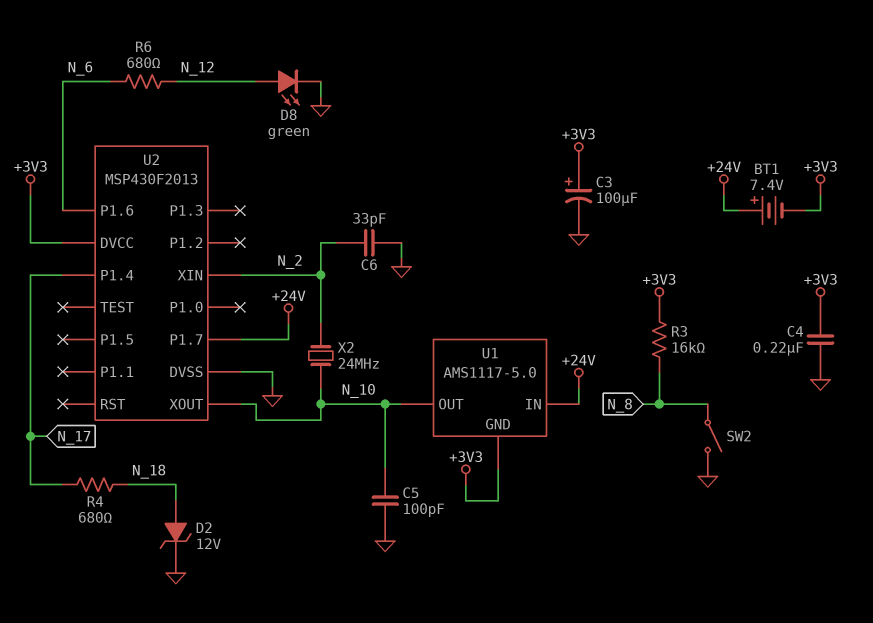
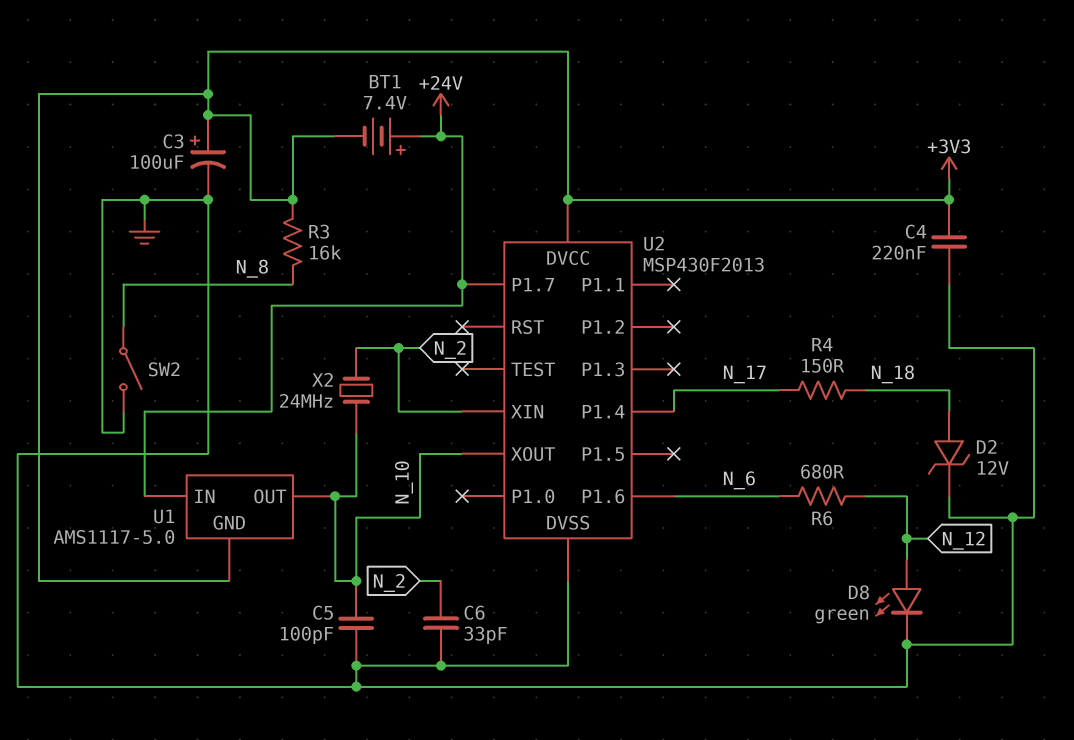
R4: 680 (N_17, N_18) -> 150 (N_17, N_18)

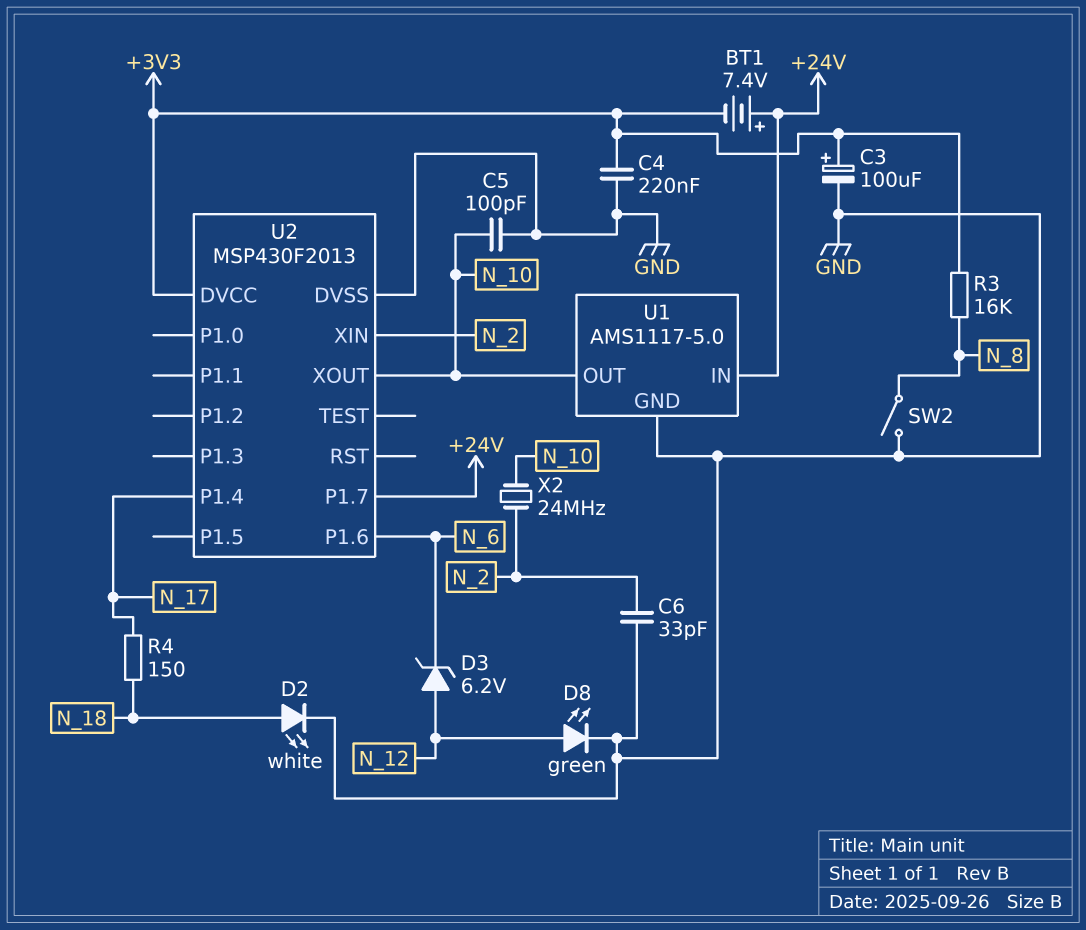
D2: zener 12V (A N_18, K GND) -> LED white (A N_18, K GND)
D3: none -> zener 6.2V (A N_12, K N_6)
R6: 680 (N_6, N_12) -> none
U1 pin GND: +3V3 -> GND

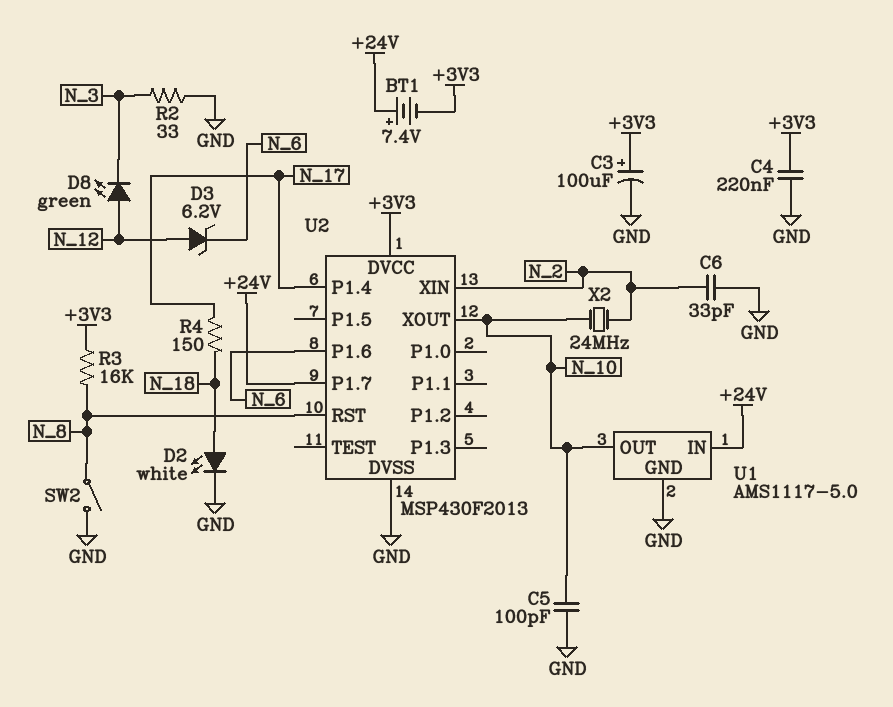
D8: LED green (A N_12, K GND) -> LED green (A N_12, K N_3)
R2: none -> 33 (GND, N_3)
U2 pin RST: none -> N_8

